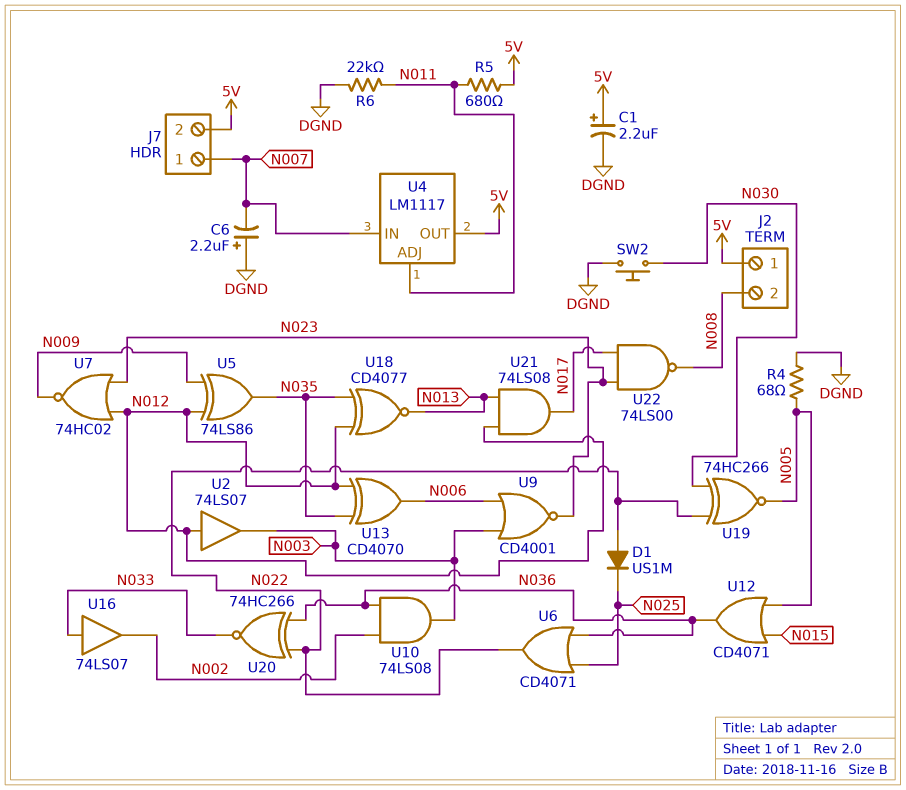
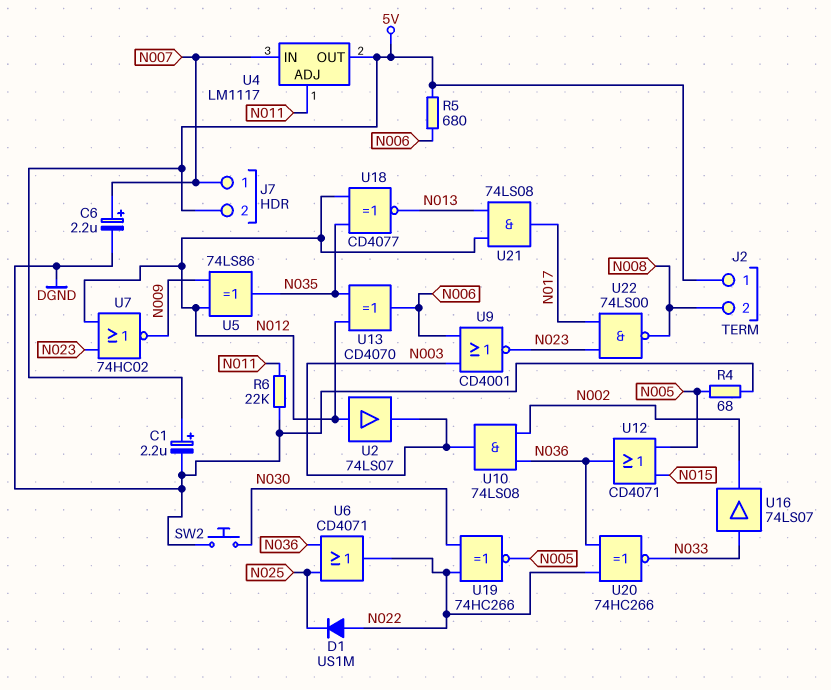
C6: 2.2uF (plus DGND, minus N007) -> 2.2uF (plus N007, minus DGND)
R5: 680 (5V, N011) -> 680 (5V, N006)

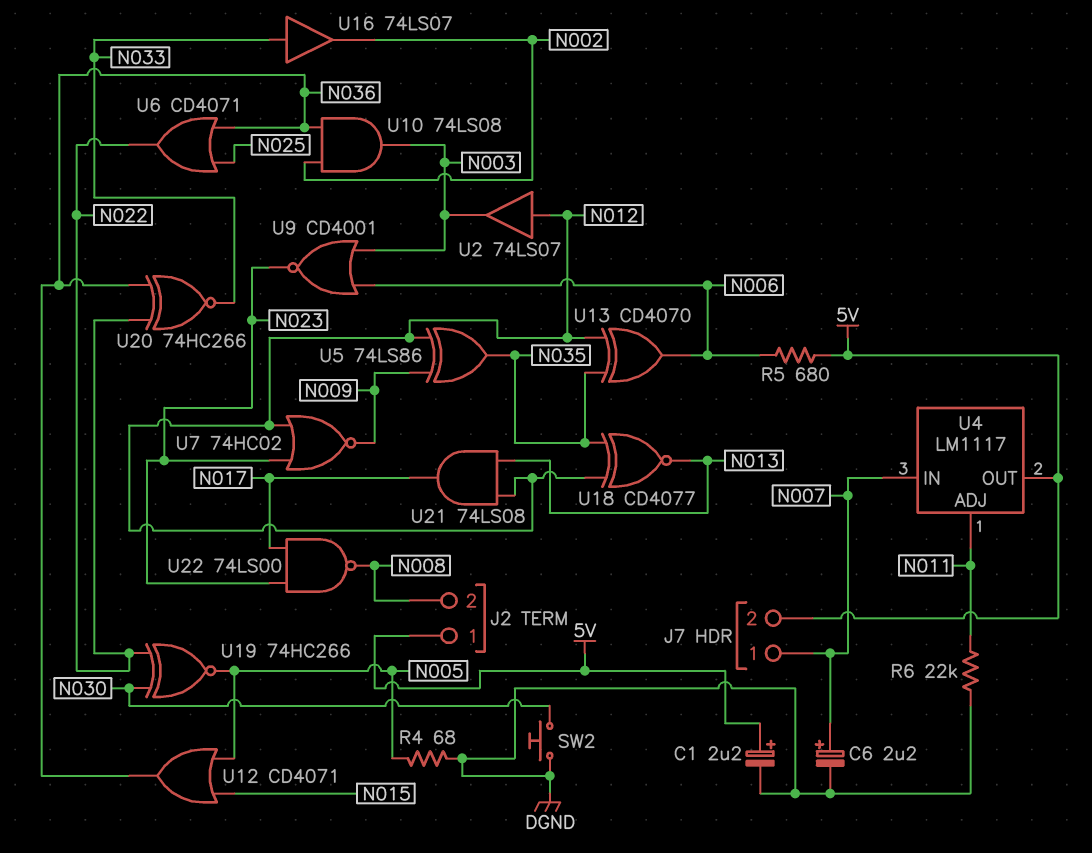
D1: diode US1M (A N022, K N025) -> none

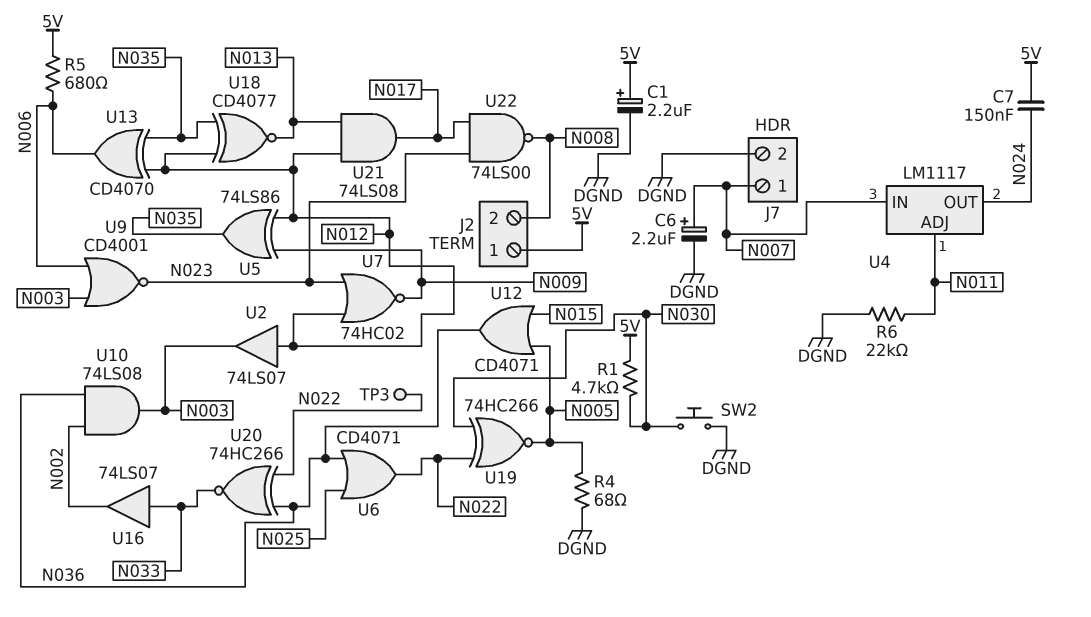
C7: none -> 150nF (5V, N024)
J7 pin 2: 5V -> DGND
R1: none -> 4.7k (5V, N030)
TP3: none -> test point (N022)
U4 pin OUT: 5V -> N024

